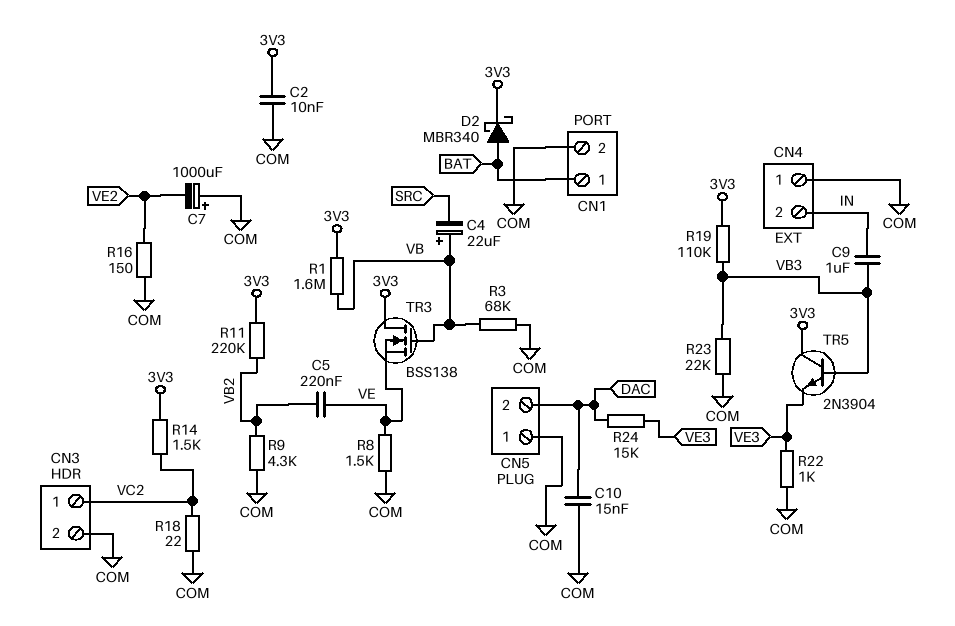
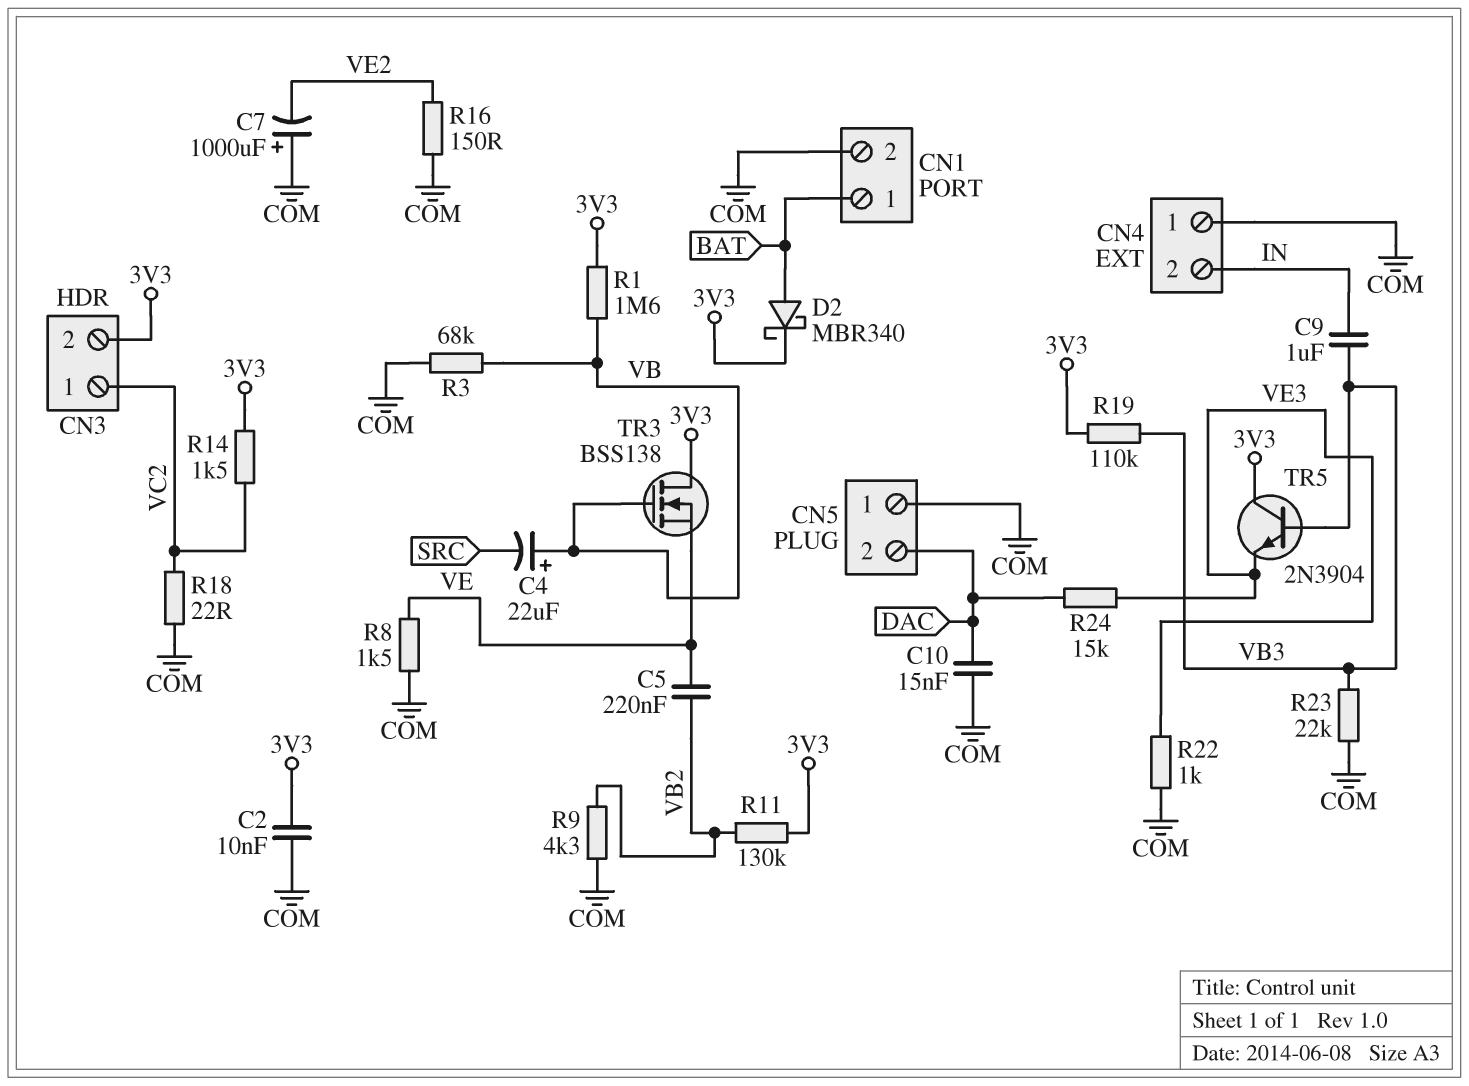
CN3 pin 2: COM -> 3V3
R11: 220k (3V3, VB2) -> 130k (3V3, VB2)

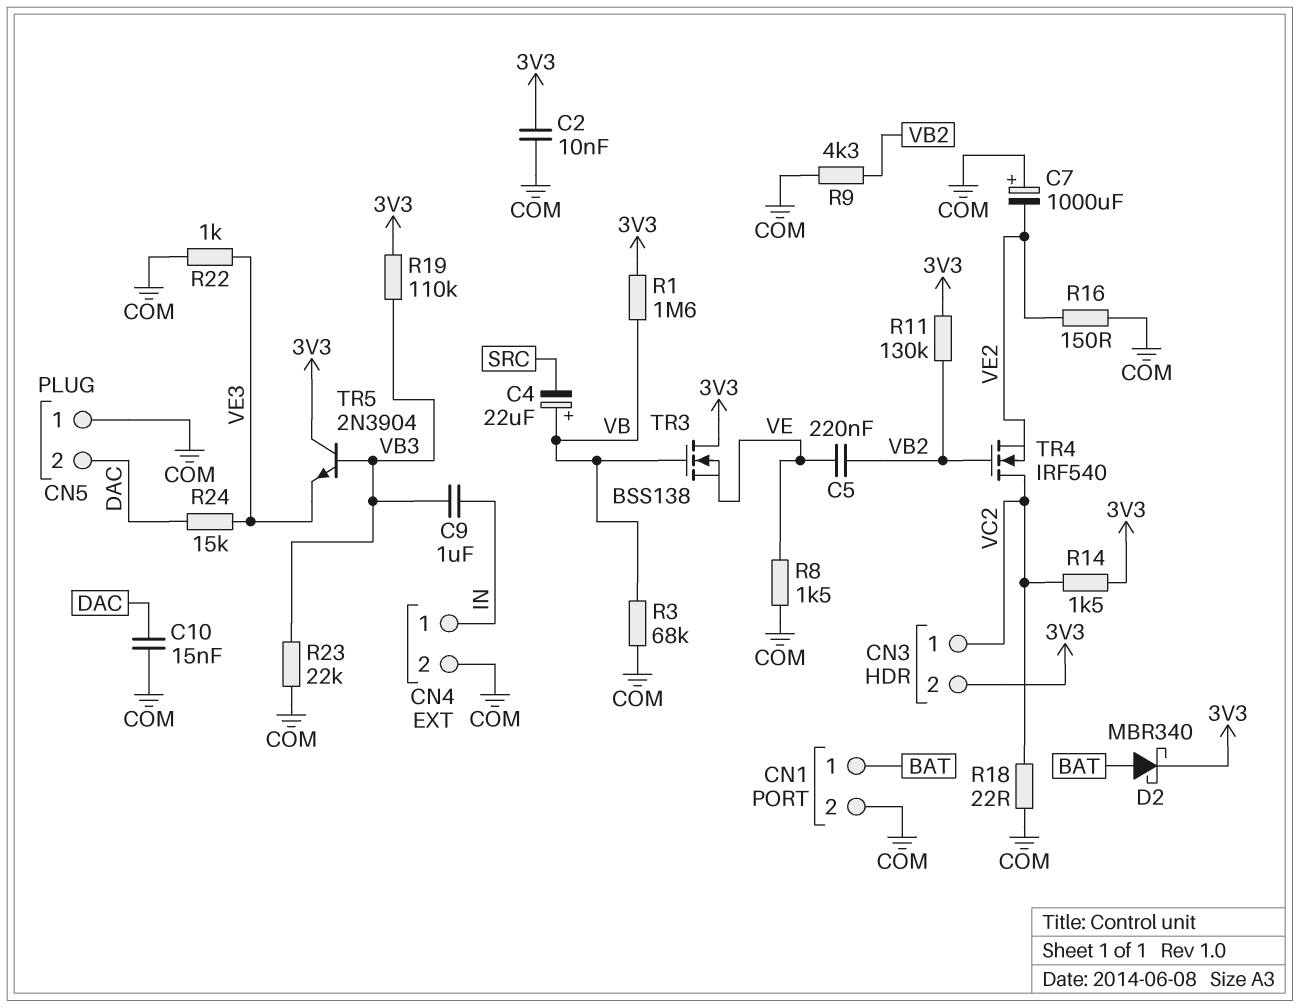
CN4 pin 1: COM -> IN
CN4 pin 2: IN -> COM
TR4: none -> NMOS IRF540 (G VB2, D VC2, S VE2)

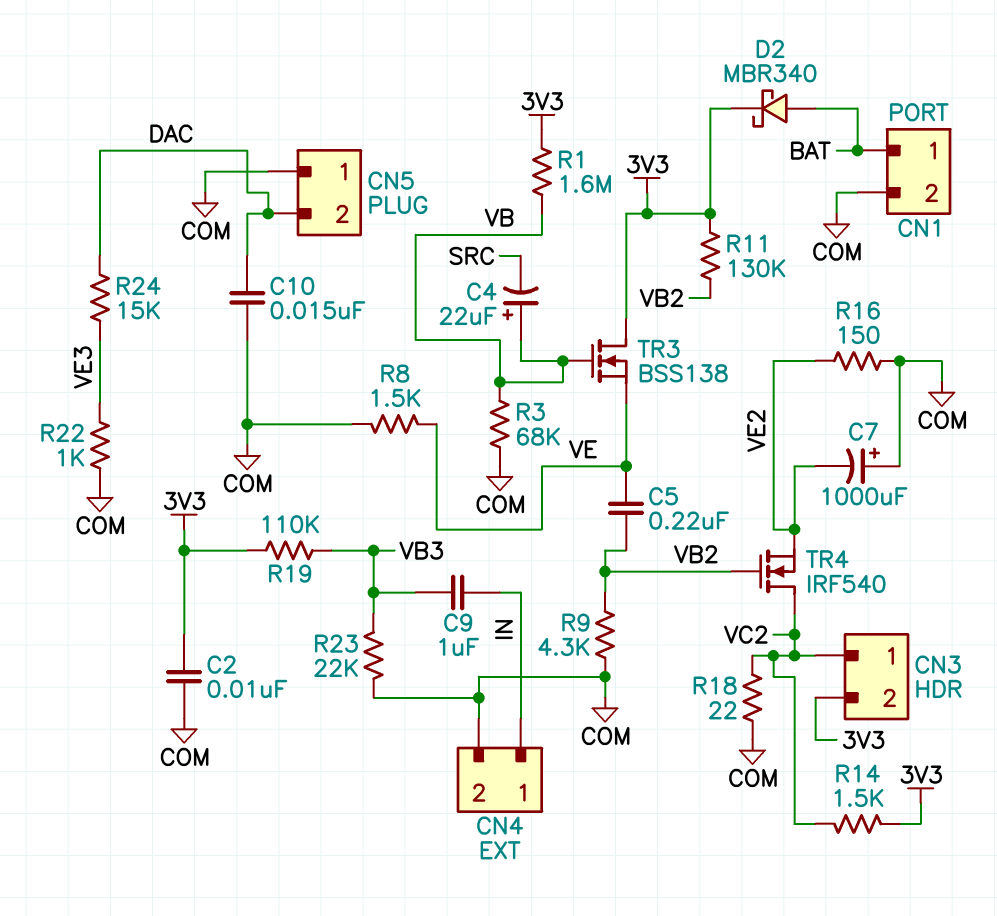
TR5: NPN 2N3904 (B VB3, C 3V3, E VE3) -> none

